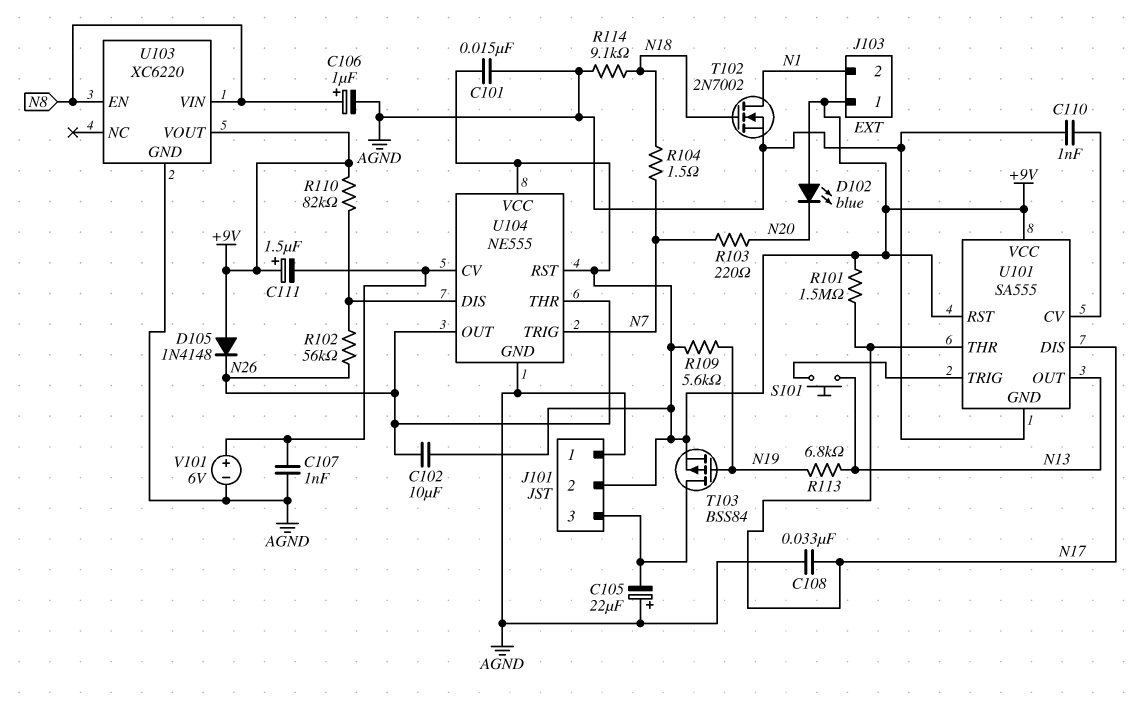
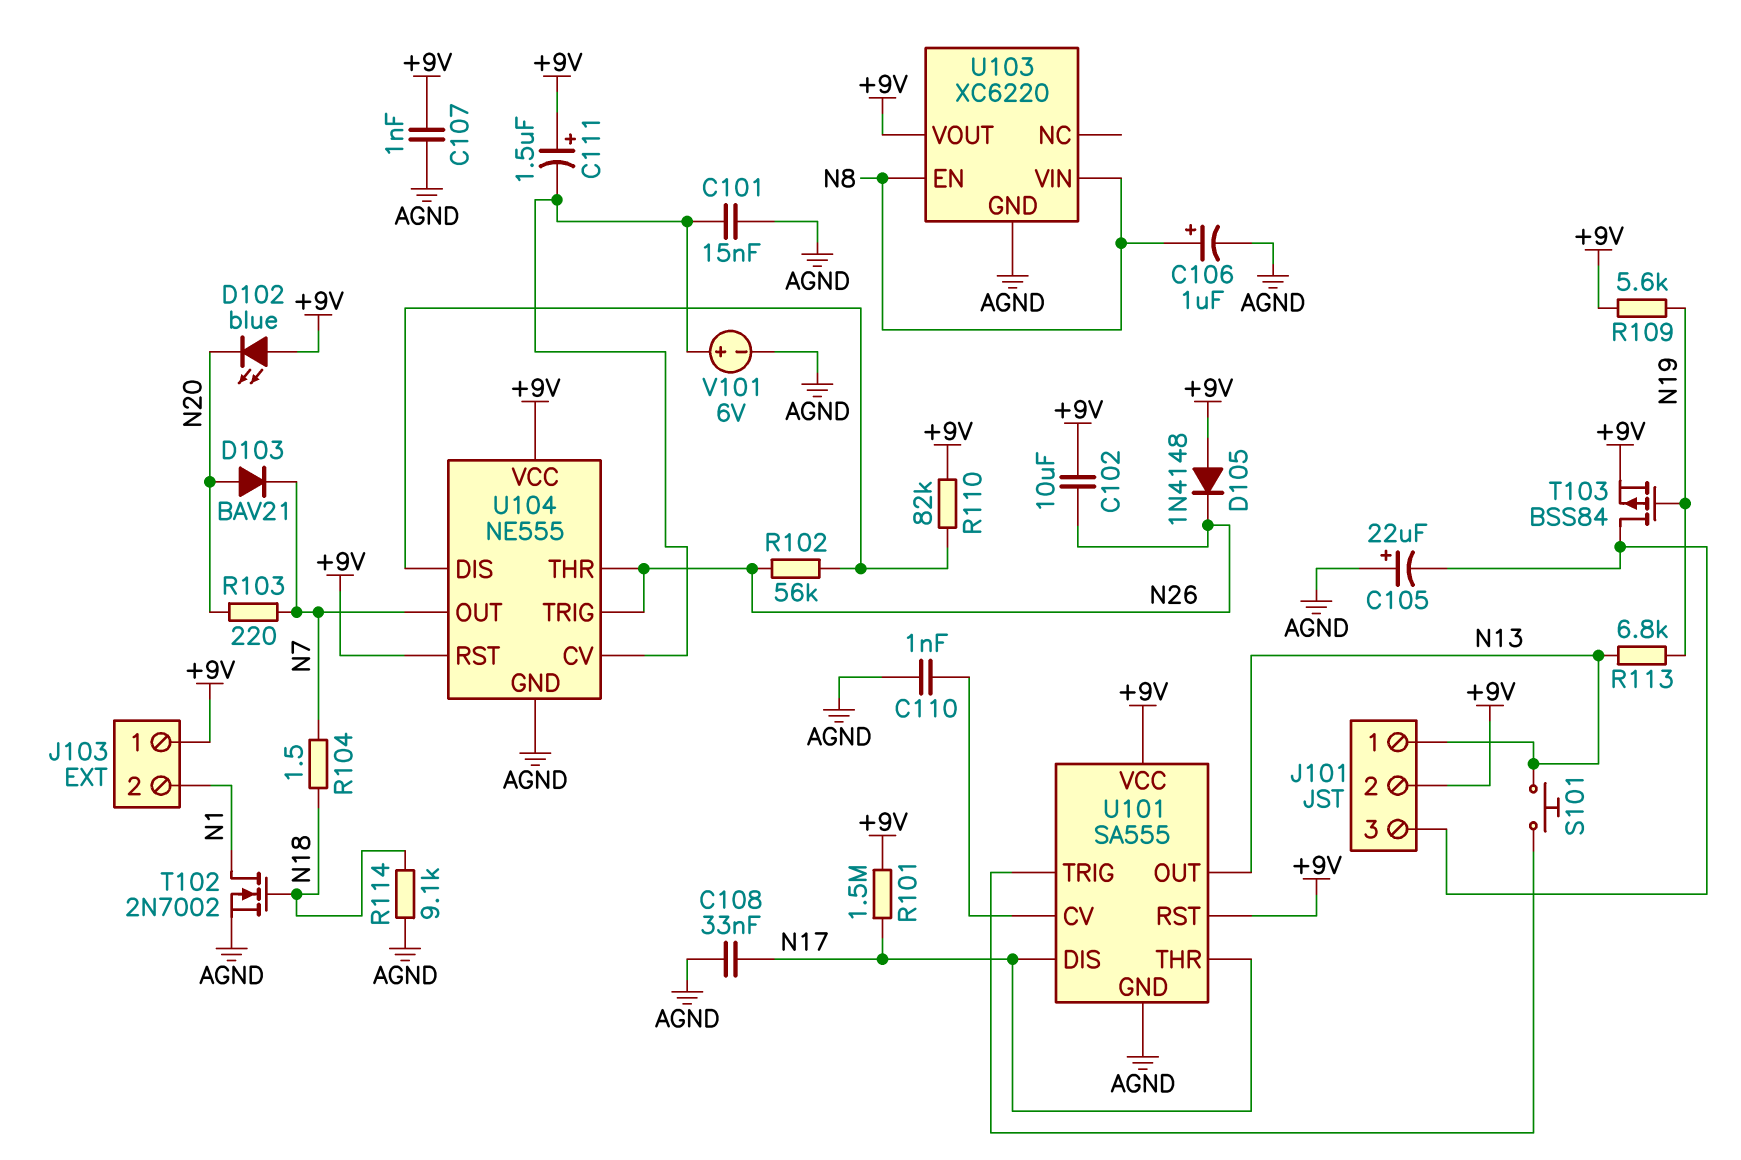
C101: 15nF (+9V, AGND) -> 15nF (AGND, U104/CV)
C107: 1nF (AGND, U104/CV) -> 1nF (+9V, AGND)
D103: none -> diode BAV21 (A N20, K N7)
J101 pin 1: AGND -> N13
U104 pin OUT: N26 -> N7
U104 pin TRIG: N7 -> N26

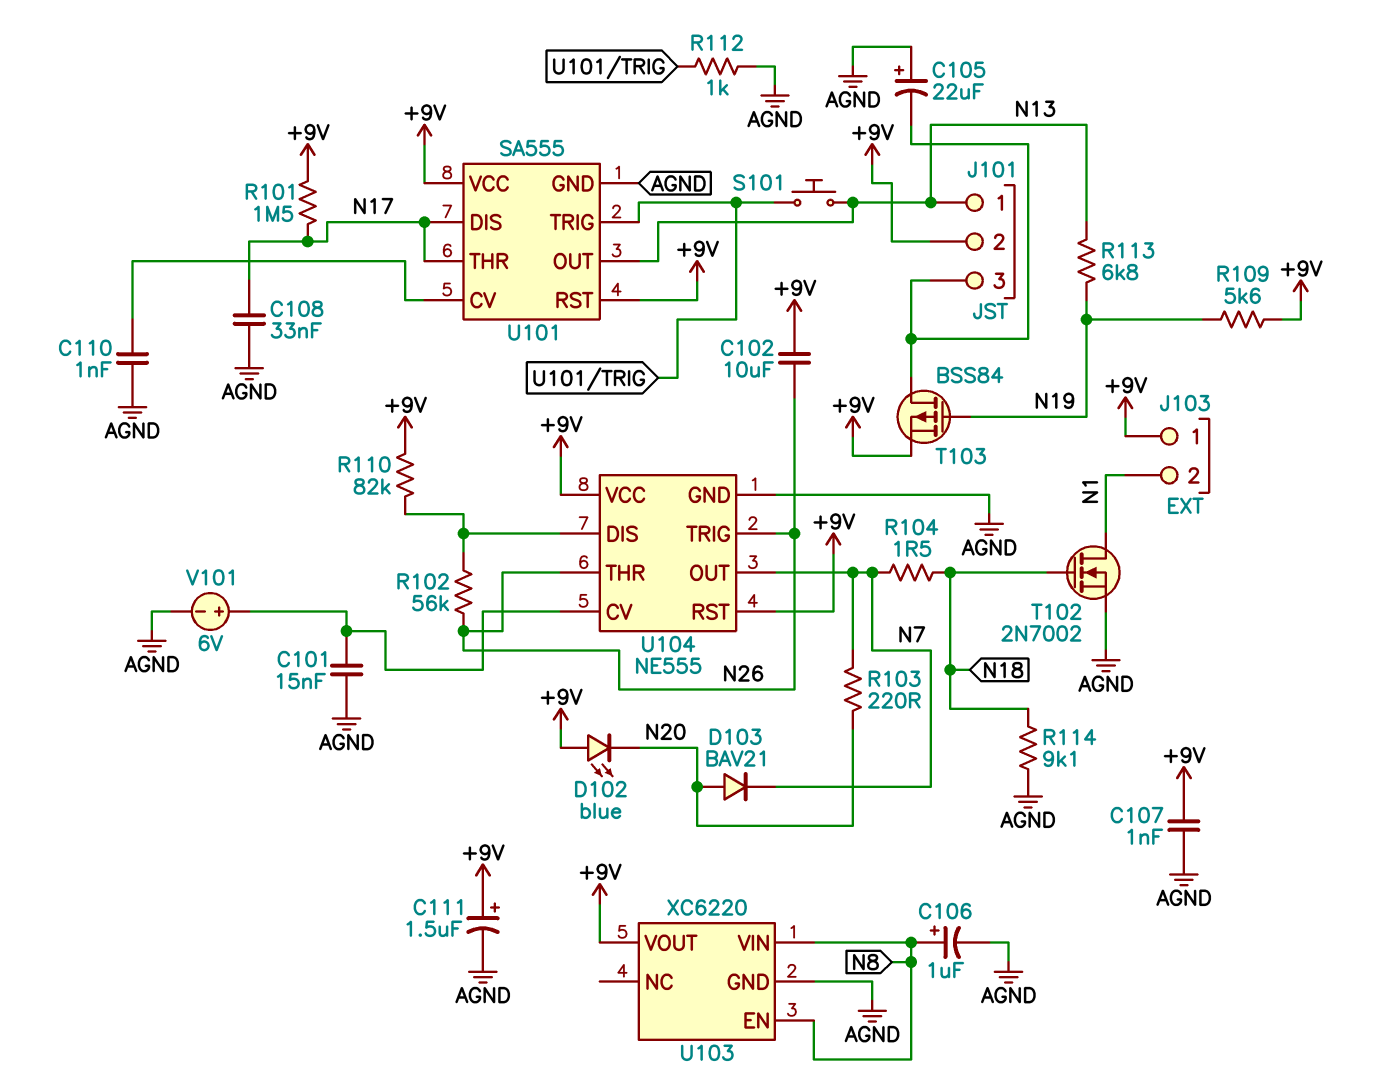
C111: 1.5uF (plus +9V, minus U104/CV) -> 1.5uF (plus +9V, minus AGND)
D105: diode 1N4148 (A +9V, K N26) -> none
R112: none -> 1k (AGND, U101/TRIG)

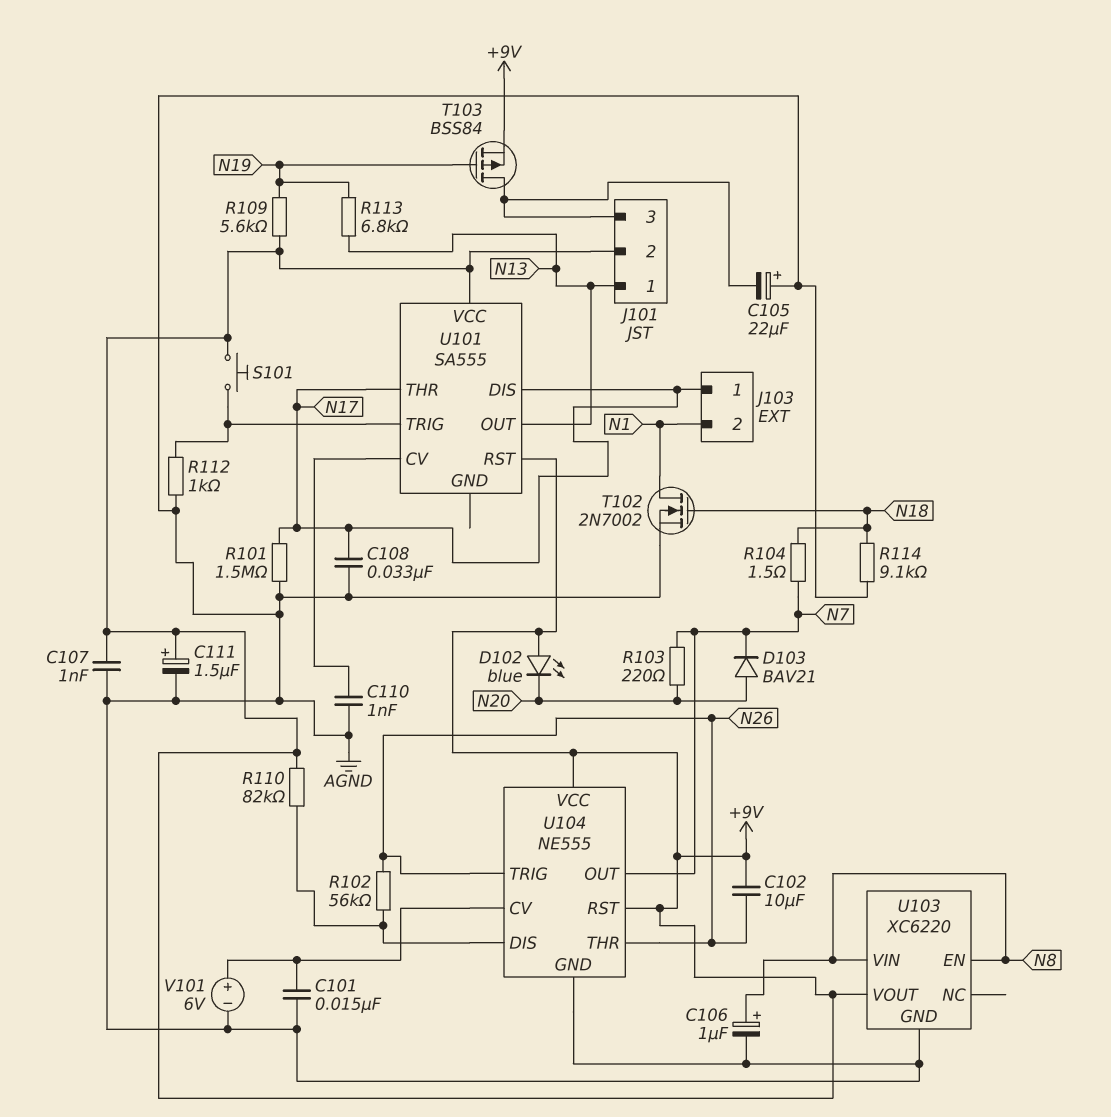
J103 pin 1: +9V -> N17
R101: 1.5M (+9V, N17) -> 1.5M (AGND, N17)
S101: button (N13, U101/TRIG) -> button (+9V, U101/TRIG)
U101 pin GND: AGND -> none

